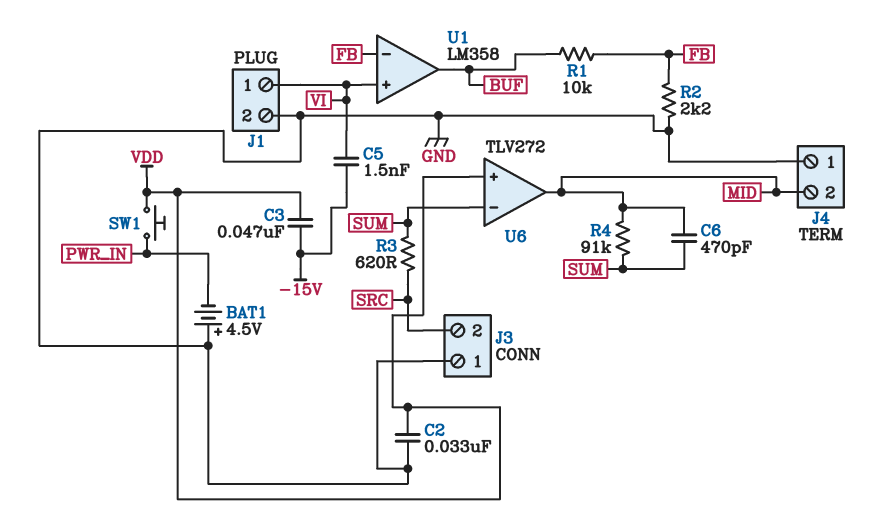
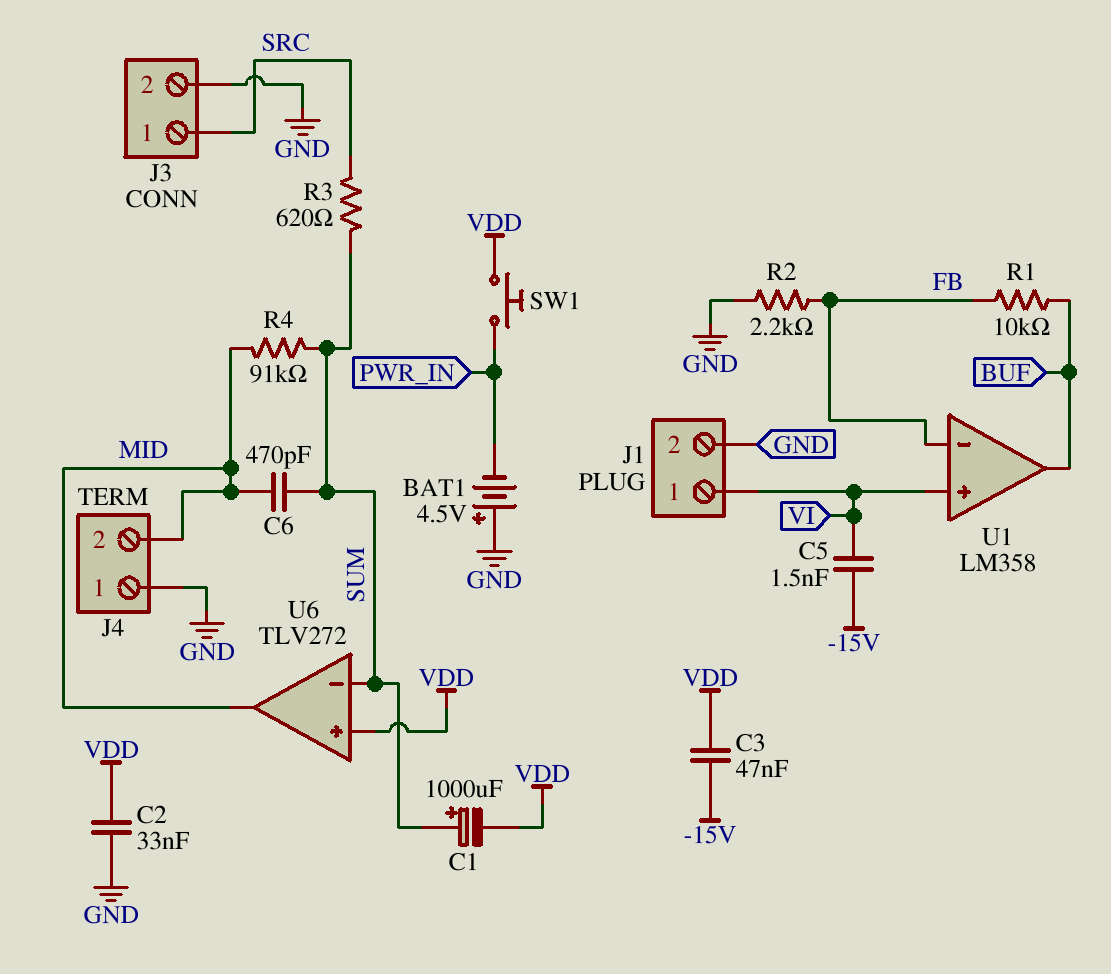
C1: none -> 1000uF (plus SUM, minus VDD)
J3 pin 1: GND -> SRC
J3 pin 2: SRC -> GND

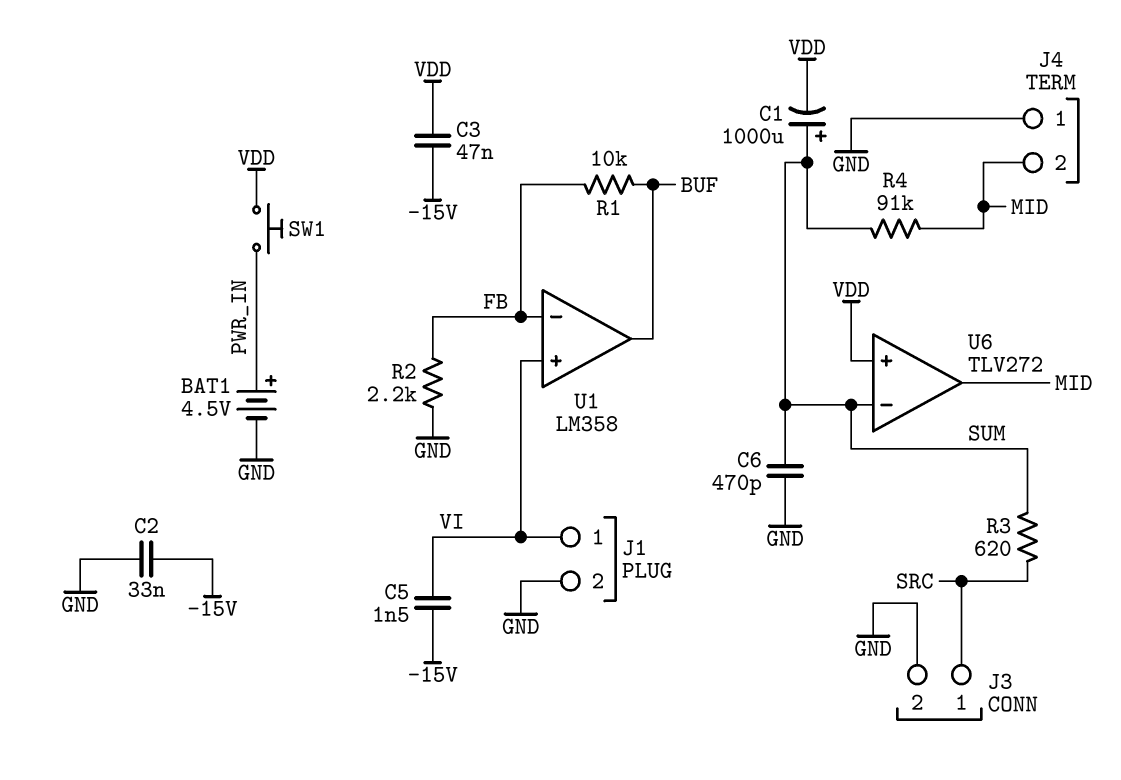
BAT1: 4.5V (plus GND, minus PWR_IN) -> 4.5V (plus PWR_IN, minus GND)
C2: 33nF (GND, VDD) -> 33nF (-15V, GND)
C6: 470pF (MID, SUM) -> 470pF (GND, SUM)

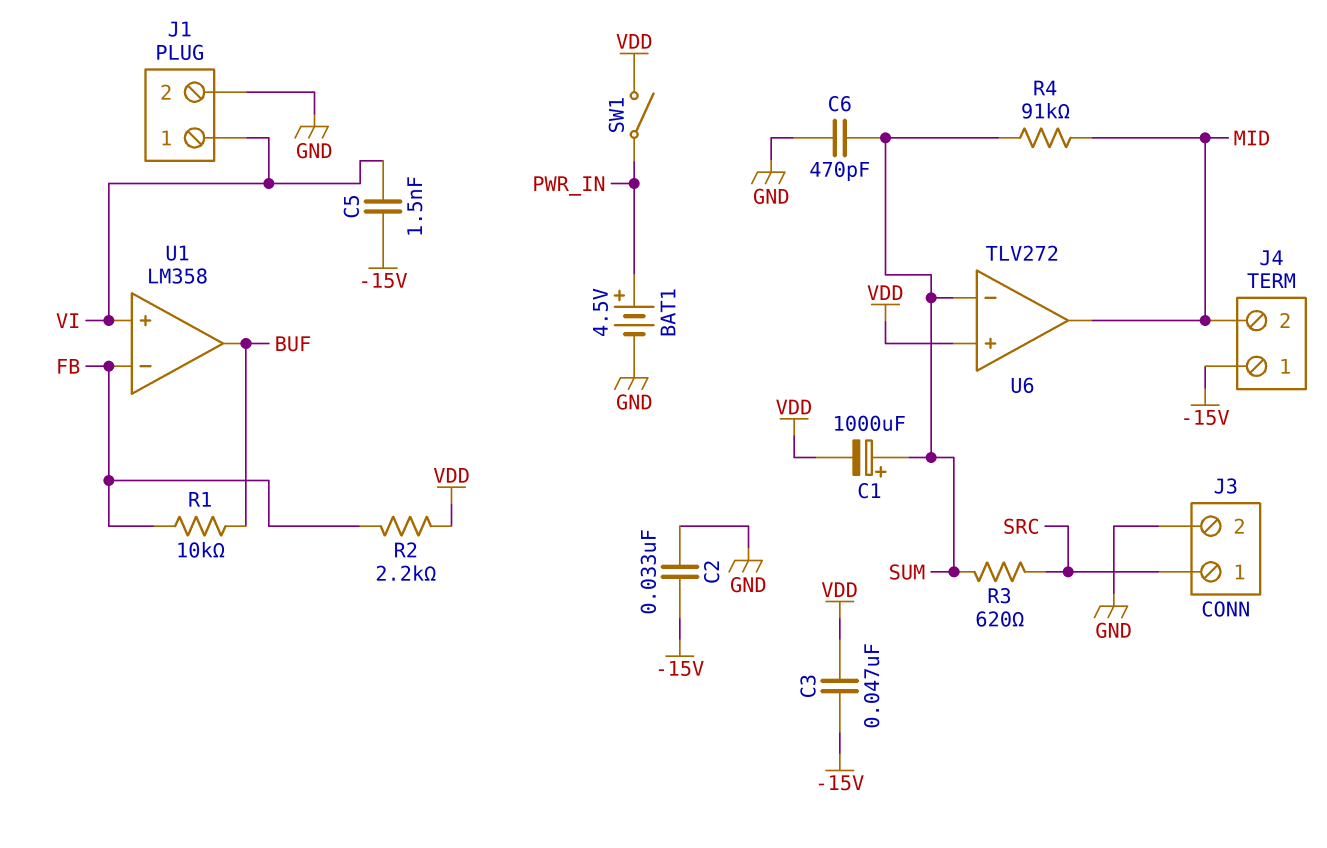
J4 pin 1: GND -> -15V
R2: 2.2k (FB, GND) -> 2.2k (FB, VDD)
SW1: button (PWR_IN, VDD) -> switch (PWR_IN, VDD)

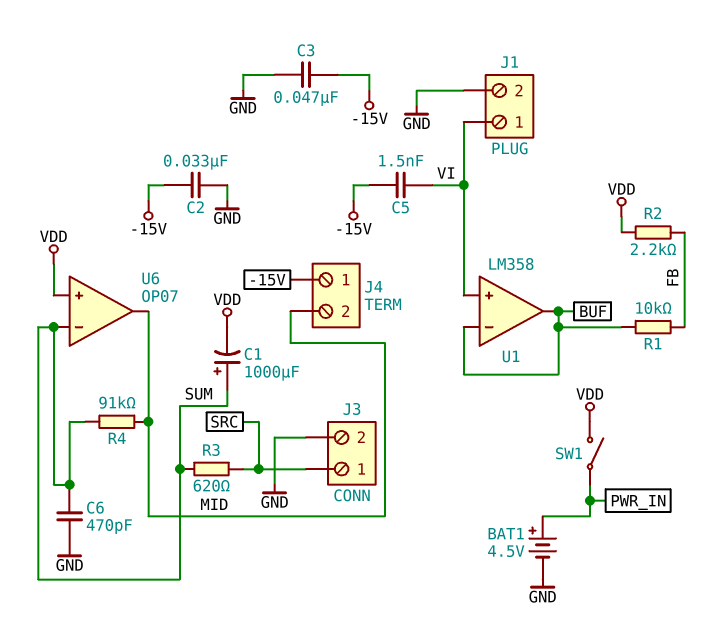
C3: 47nF (-15V, VDD) -> 47nF (-15V, GND)
U1 pin in-: FB -> BUF
U6: TLV272 -> OP07

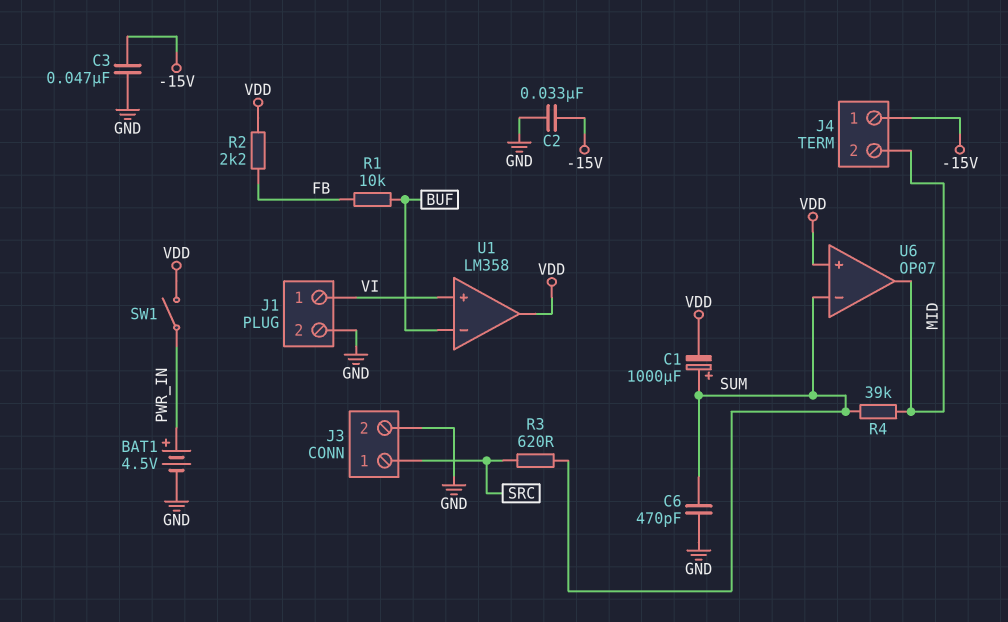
C5: 1.5nF (-15V, VI) -> none
R4: 91k (MID, SUM) -> 39k (MID, SUM)
U1 pin out: BUF -> VDD

